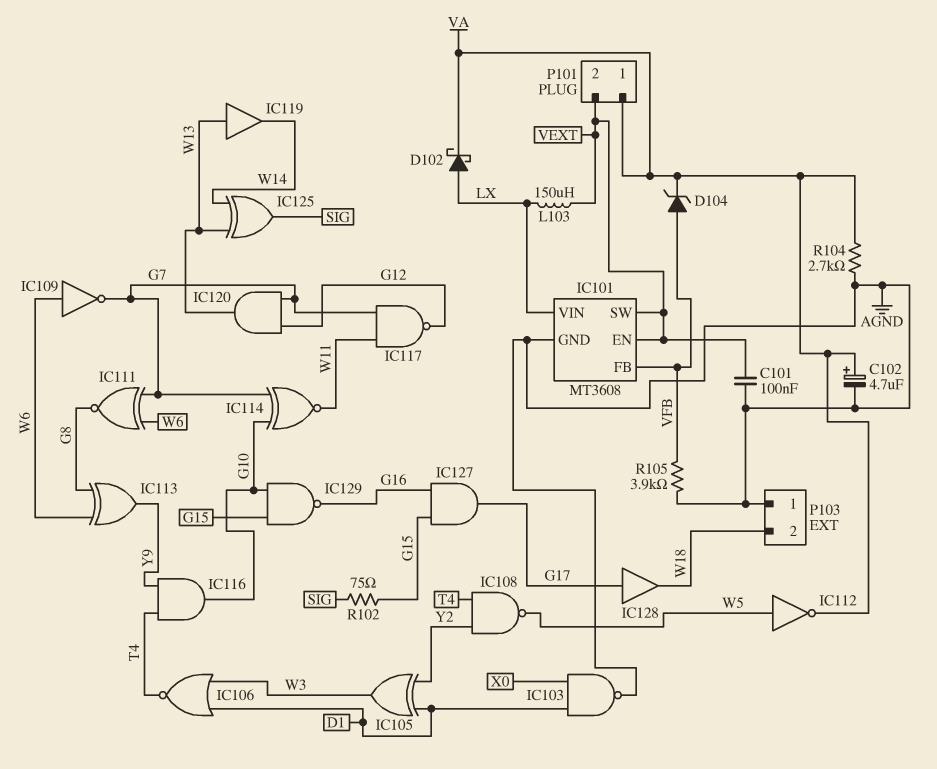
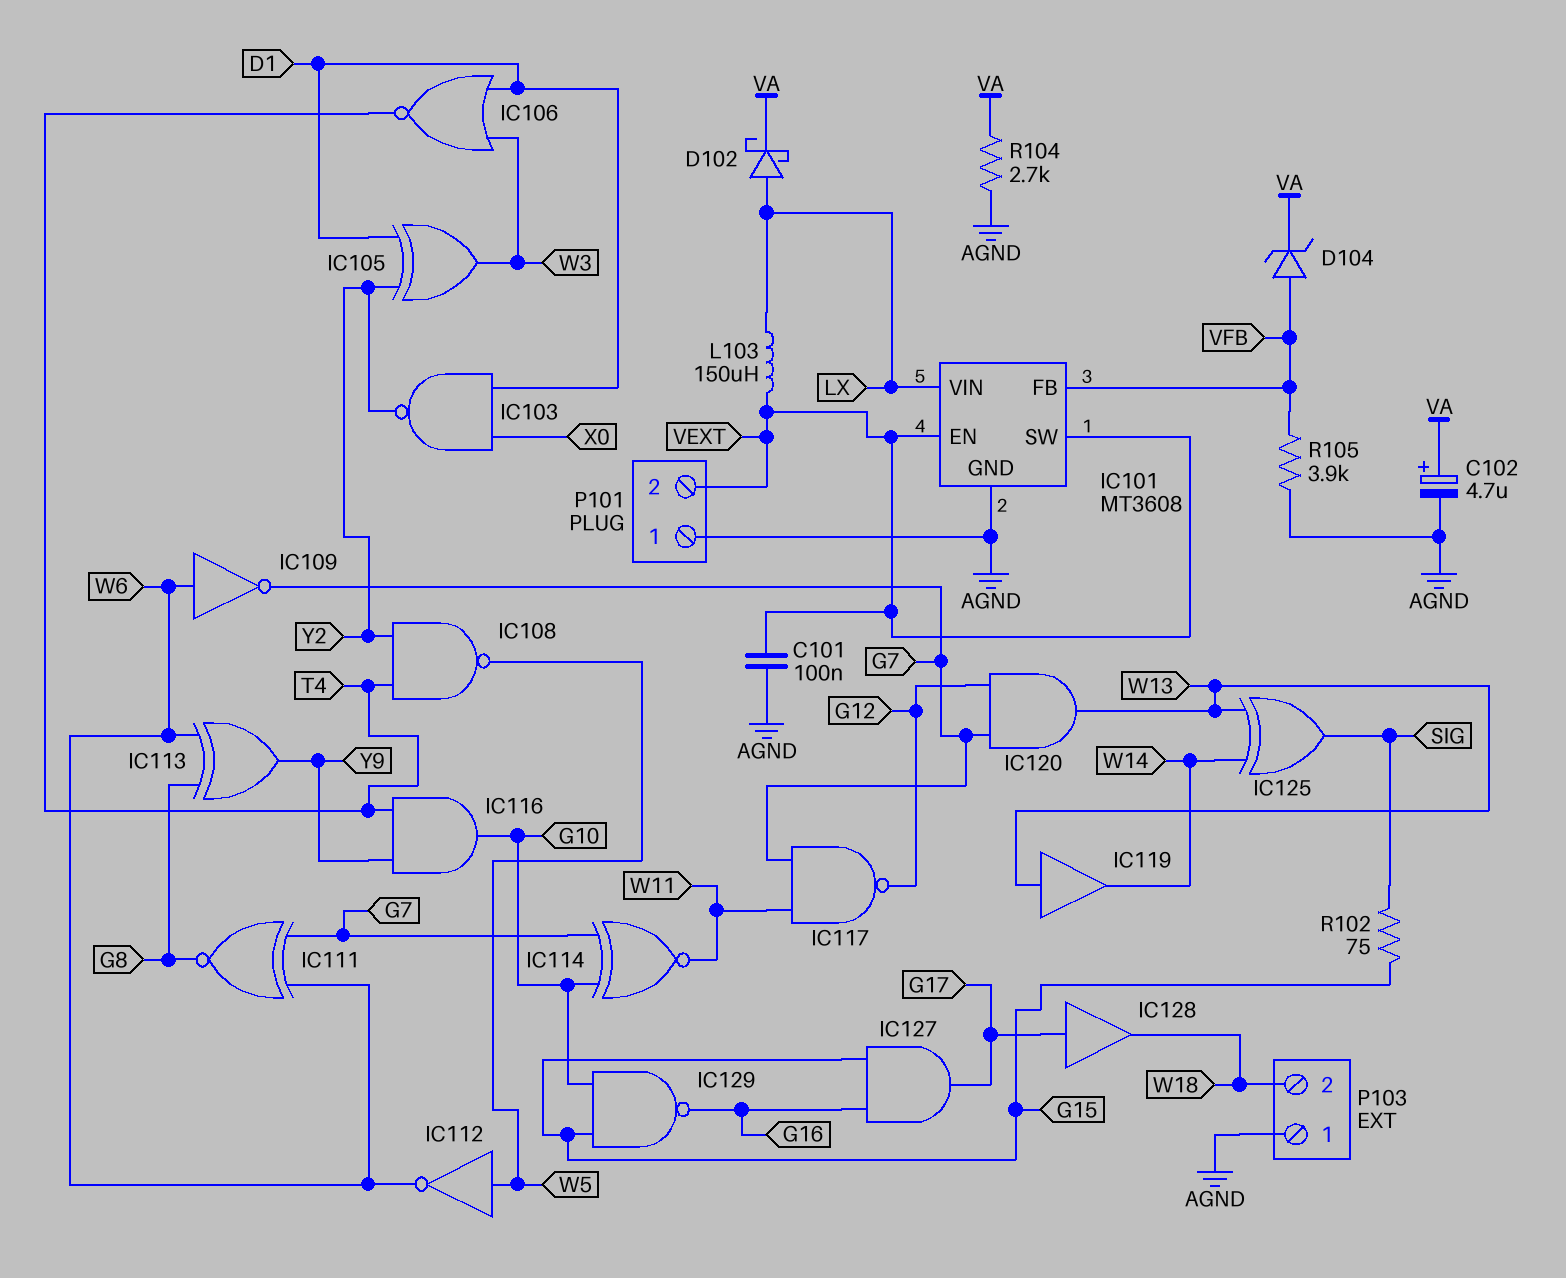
IC103: NAND (in D1, in X0, out AGND) -> NAND (in D1, in X0, out Y2)
IC112: NOT (in W5, out VA) -> NOT (in W5, out W6)
P101 pin 1: VA -> AGND

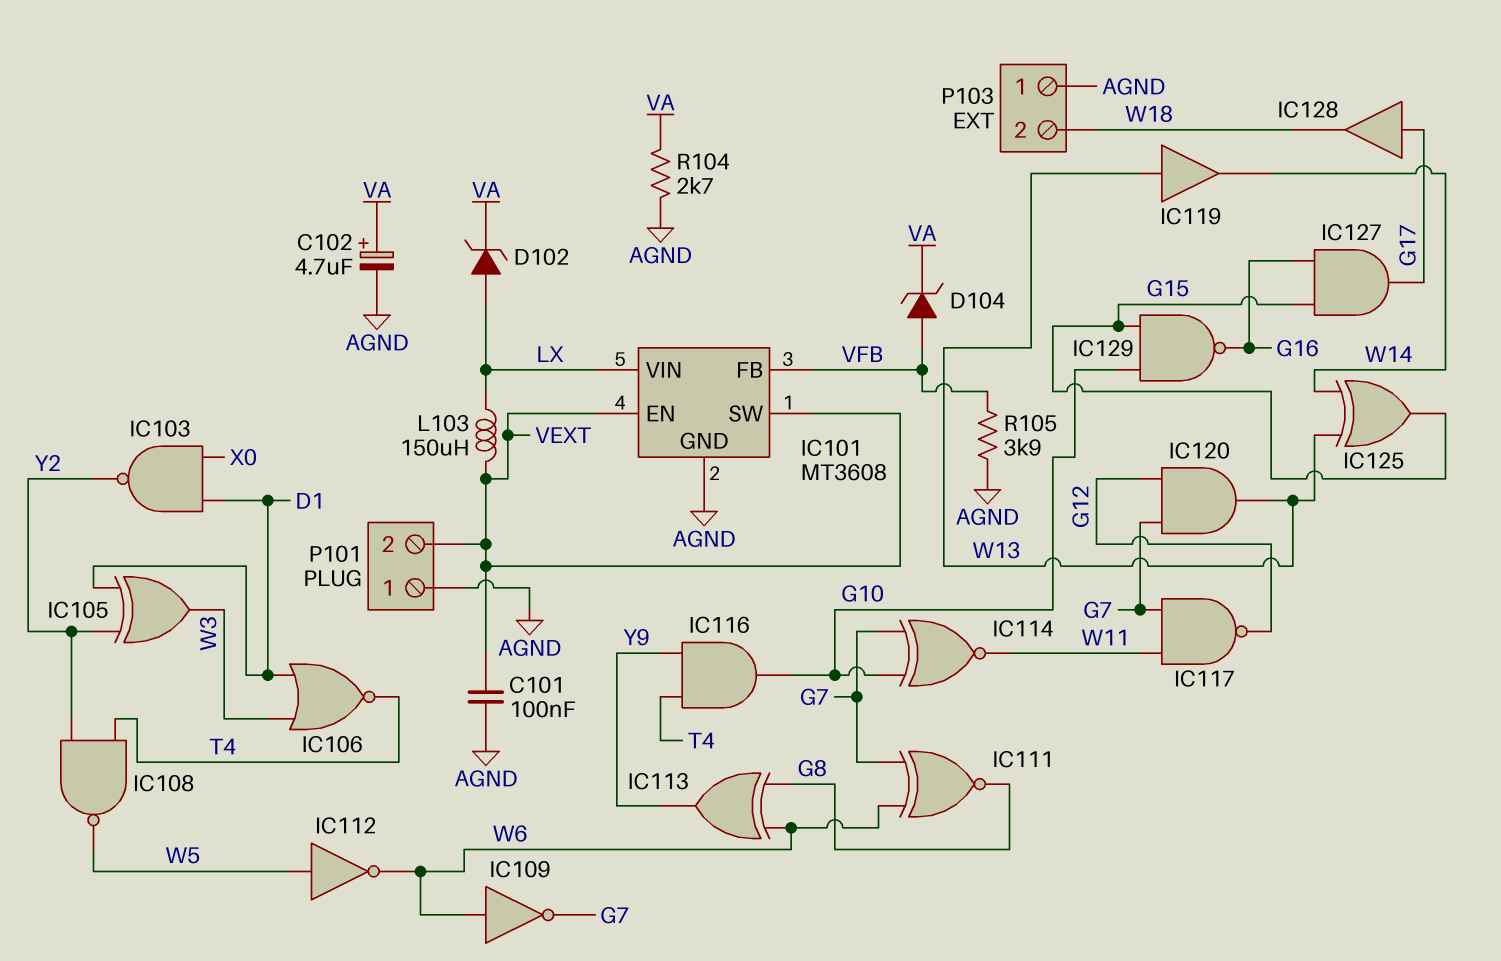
D102: schottky (A LX, K VA) -> zener (A LX, K VA)
IC125: XOR (in W13, in W14, out SIG) -> XOR (in W13, in W14, out G15)
R102: 75 (G15, SIG) -> none

